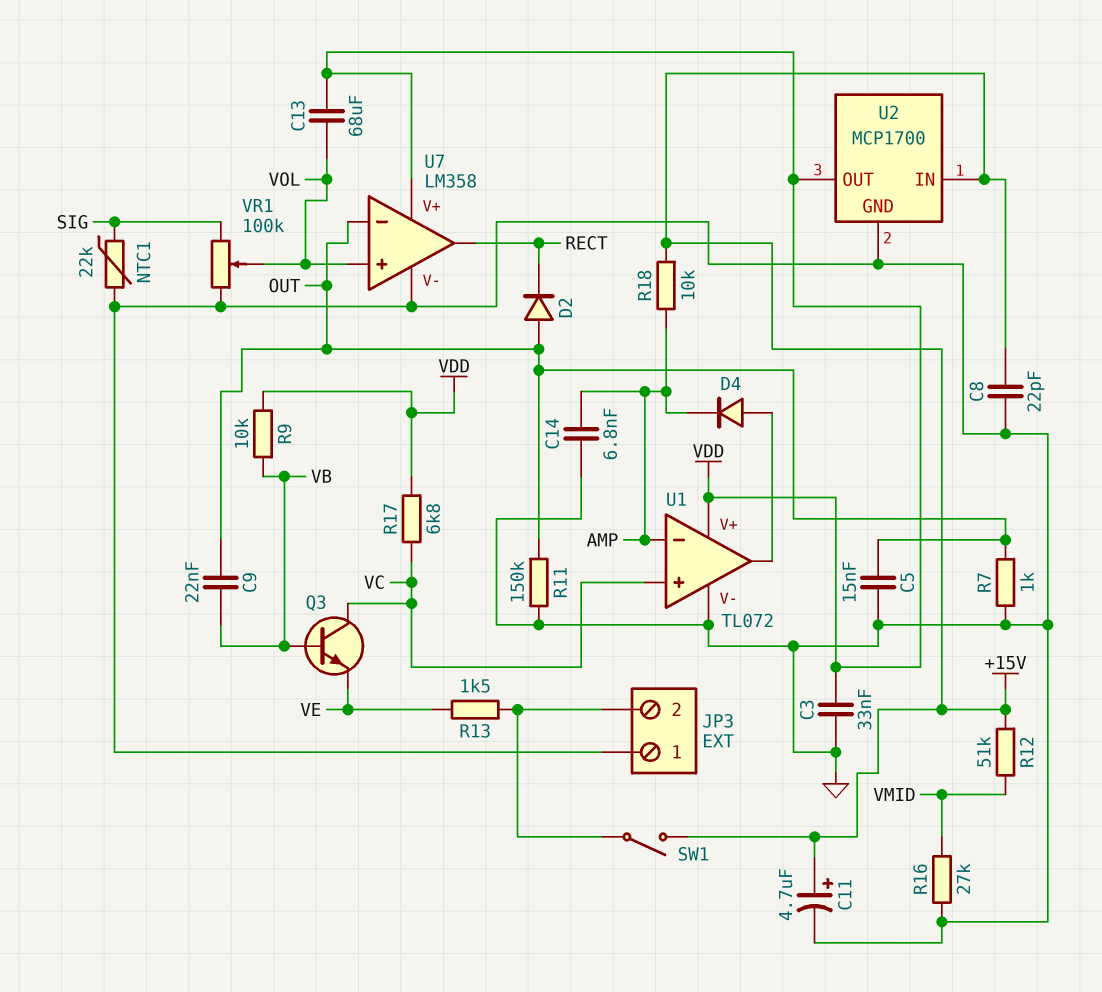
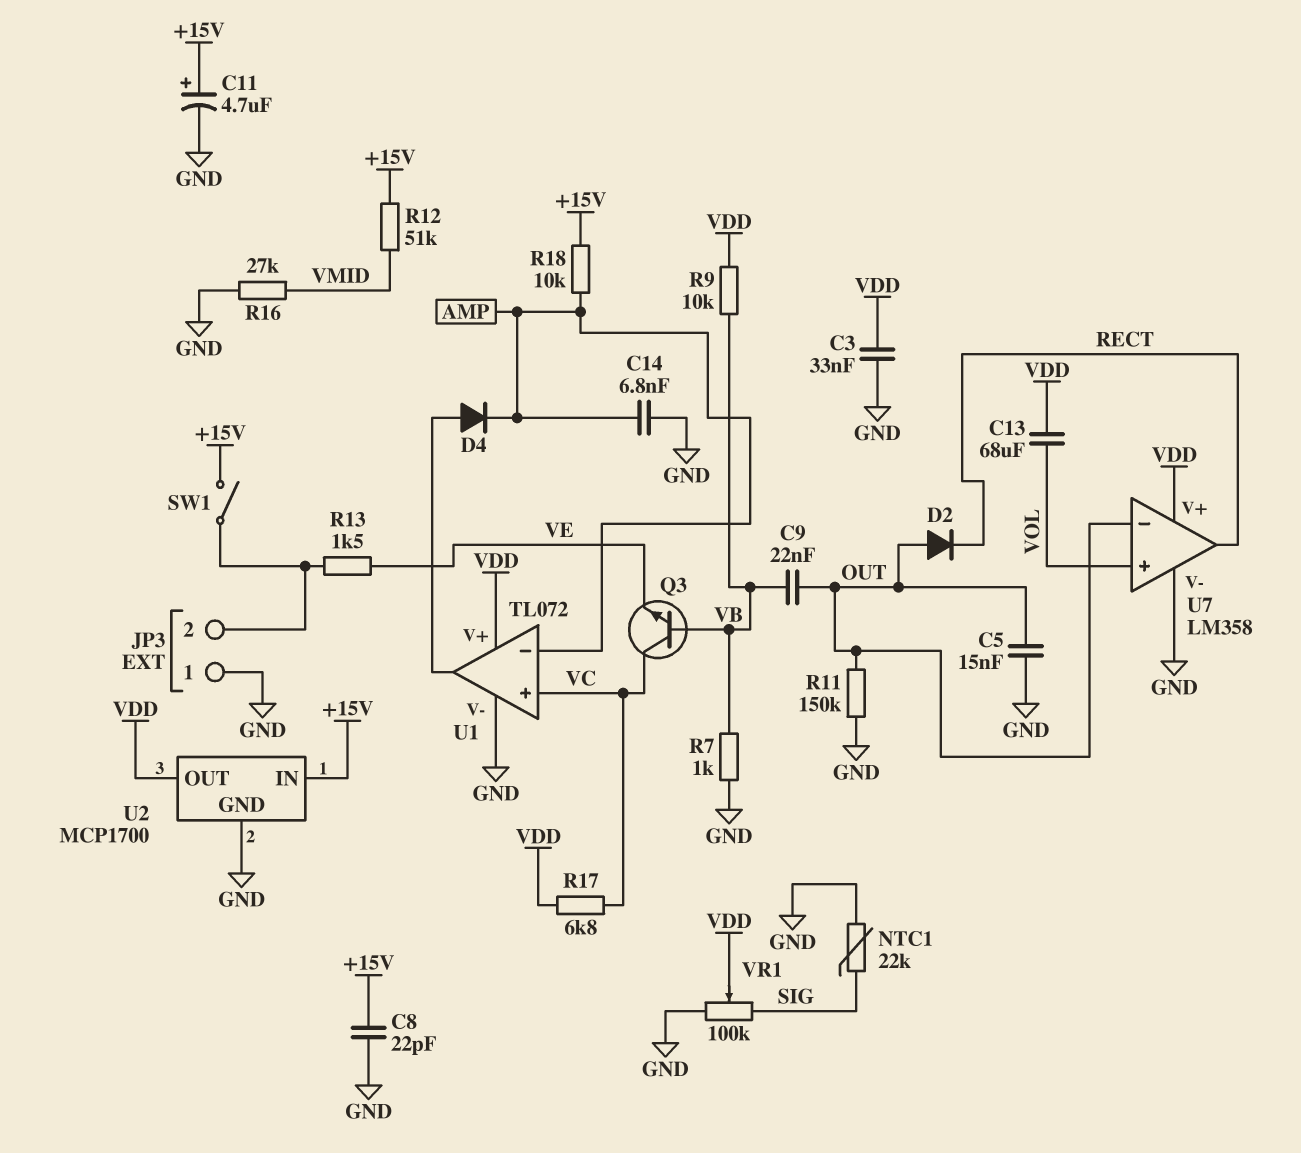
R7: 1k (GND, OUT) -> 1k (GND, VB)
VR1: 100k (GND, SIG, wiper VOL) -> 100k (GND, SIG, wiper VDD)

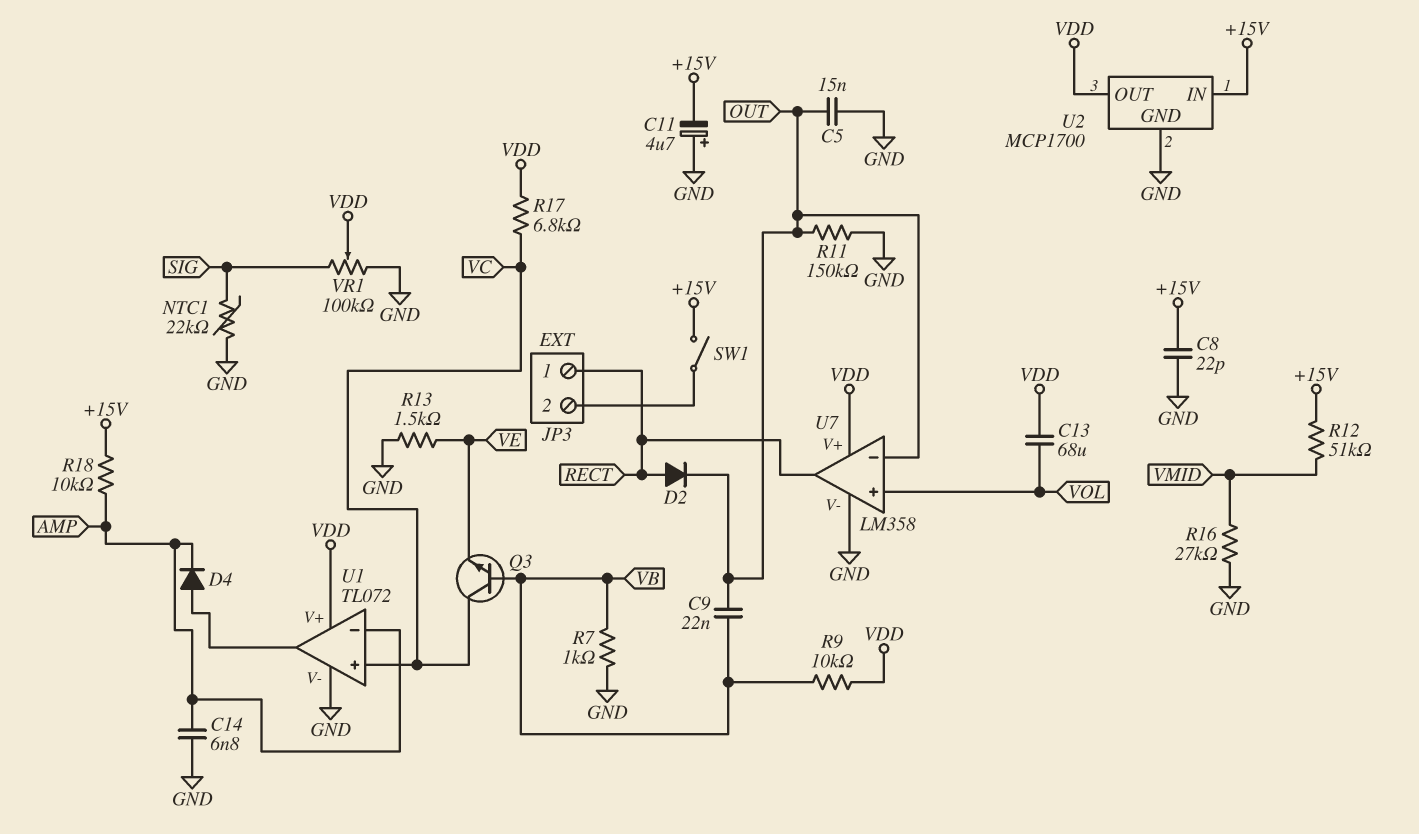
C3: 33nF (GND, VDD) -> none
C11: 4.7uF (plus +15V, minus GND) -> 4.7uF (plus GND, minus +15V)
D2: diode (A OUT, K RECT) -> diode (A RECT, K OUT)
JP3 pin 1: GND -> RECT
R13: 1.5k (JP3/2, VE) -> 1.5k (GND, VE)

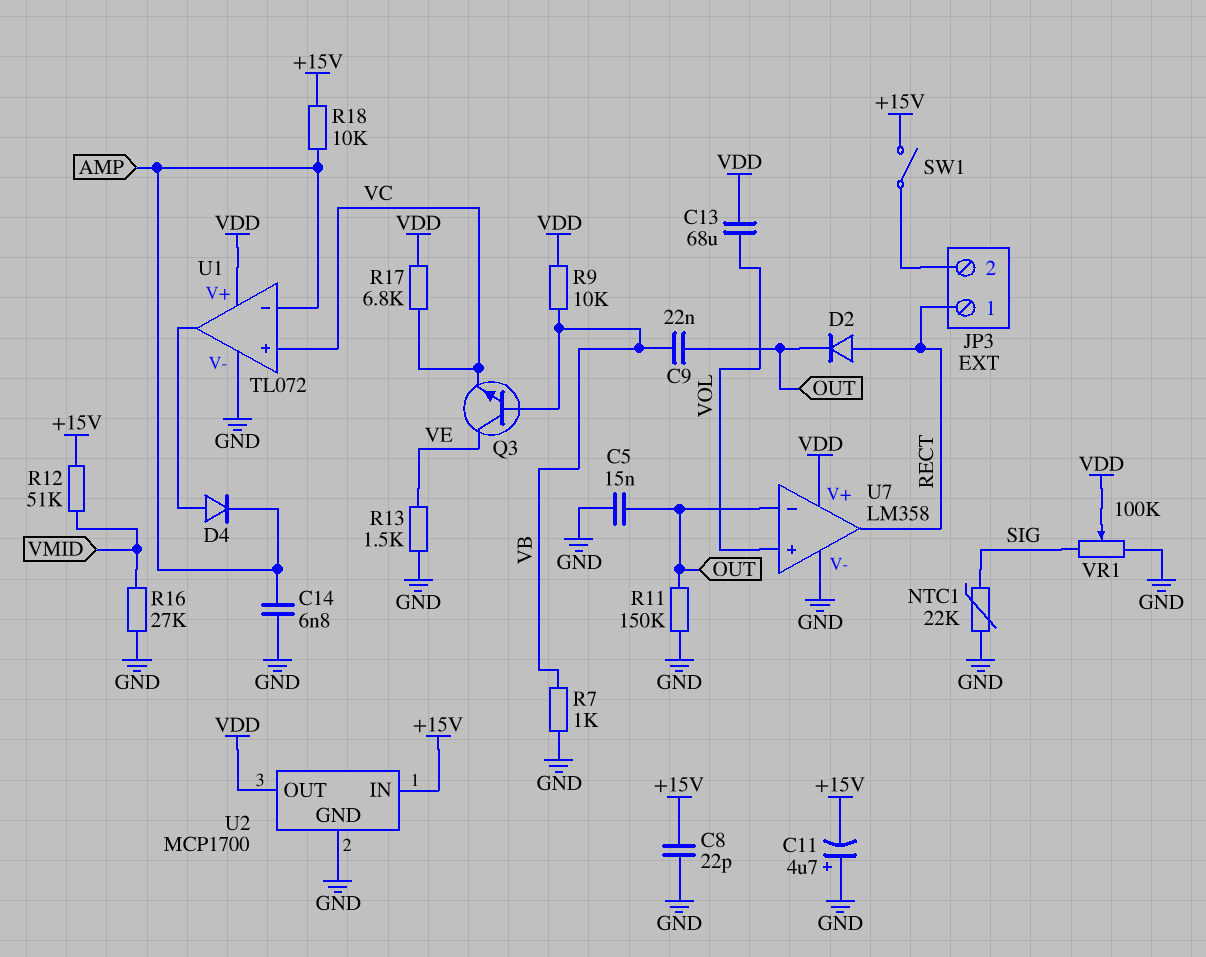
Q3: NPN (B VB, C VC, E VE) -> NPN (B VB, C VE, E VC)

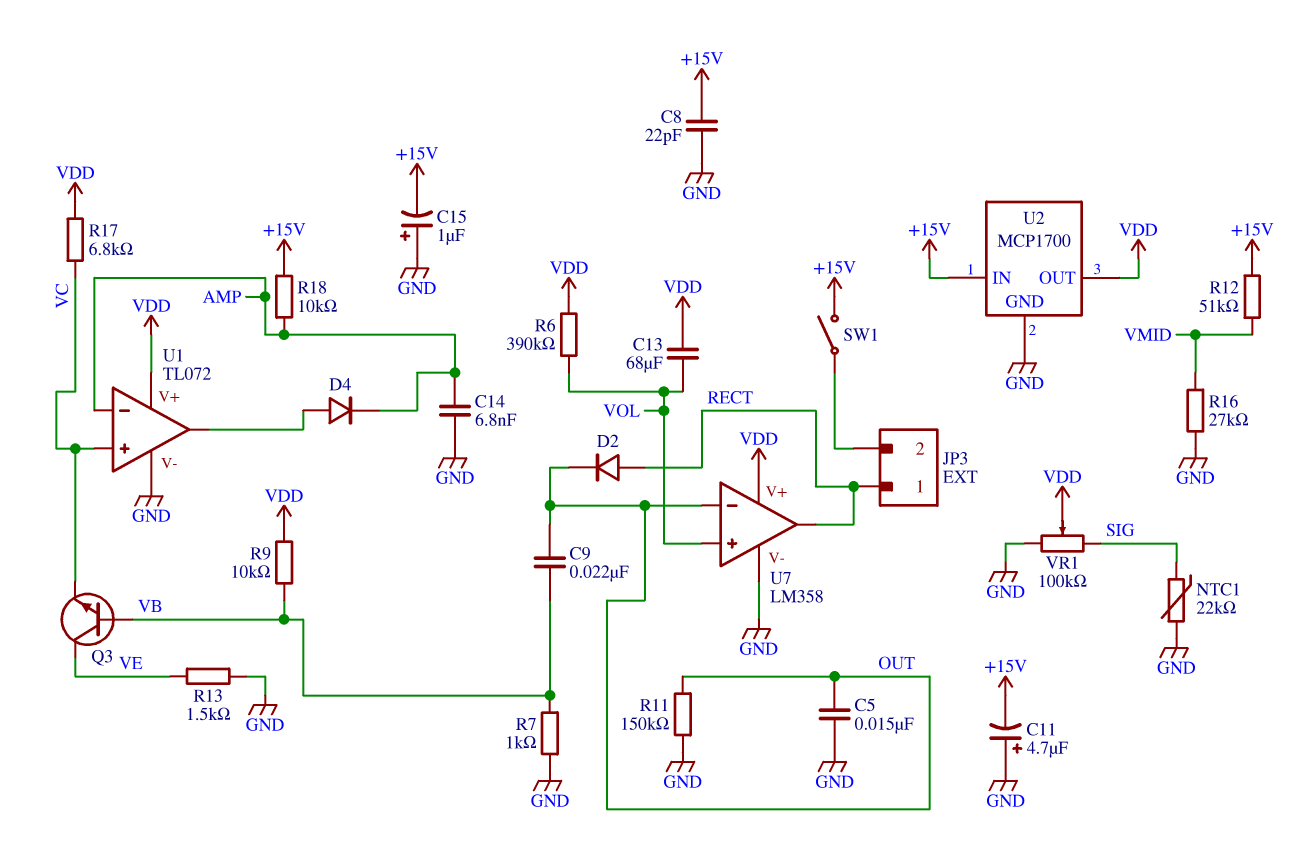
C15: none -> 1uF (plus GND, minus +15V)
R6: none -> 390k (VDD, VOL)

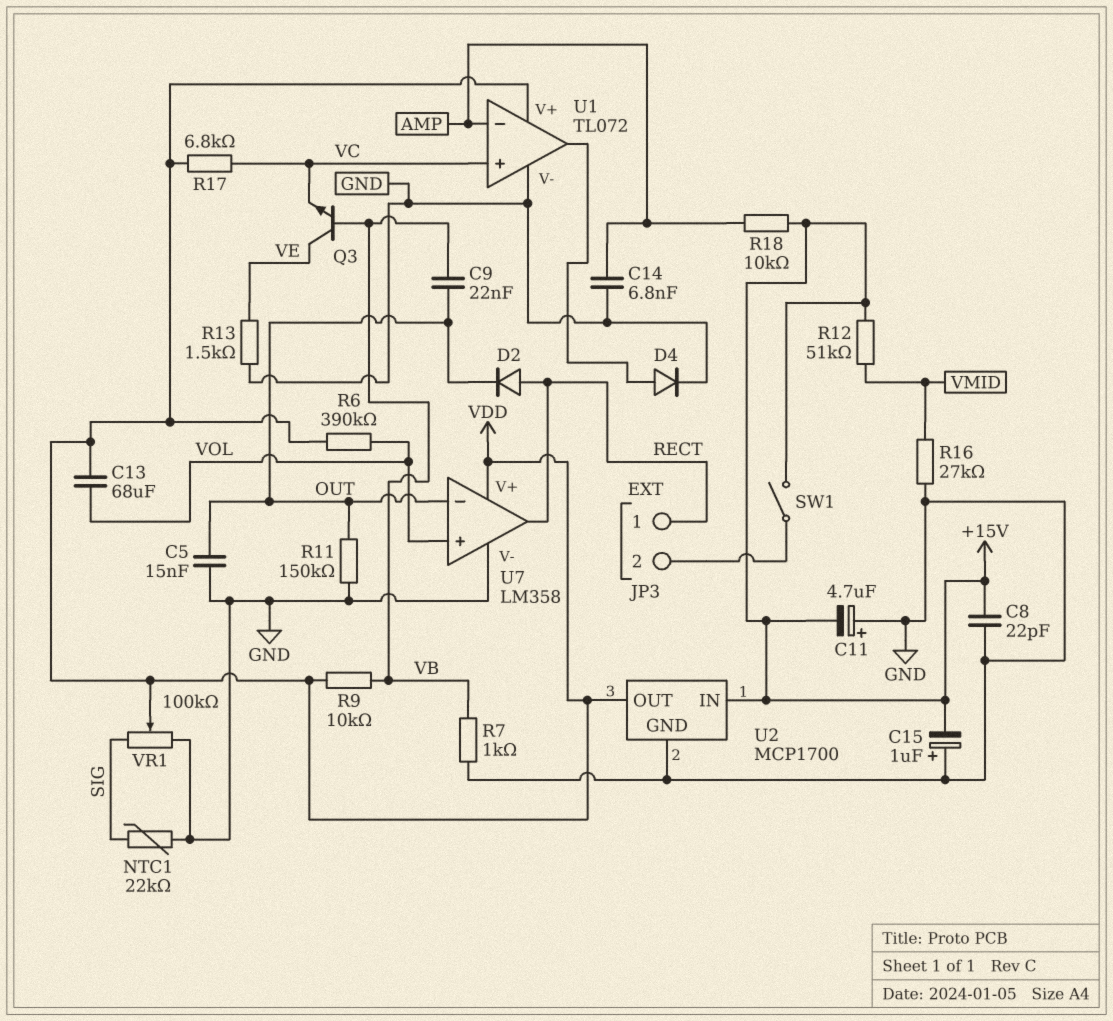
D4: diode (A U1/out, K AMP) -> diode (A U1/out, K GND)

